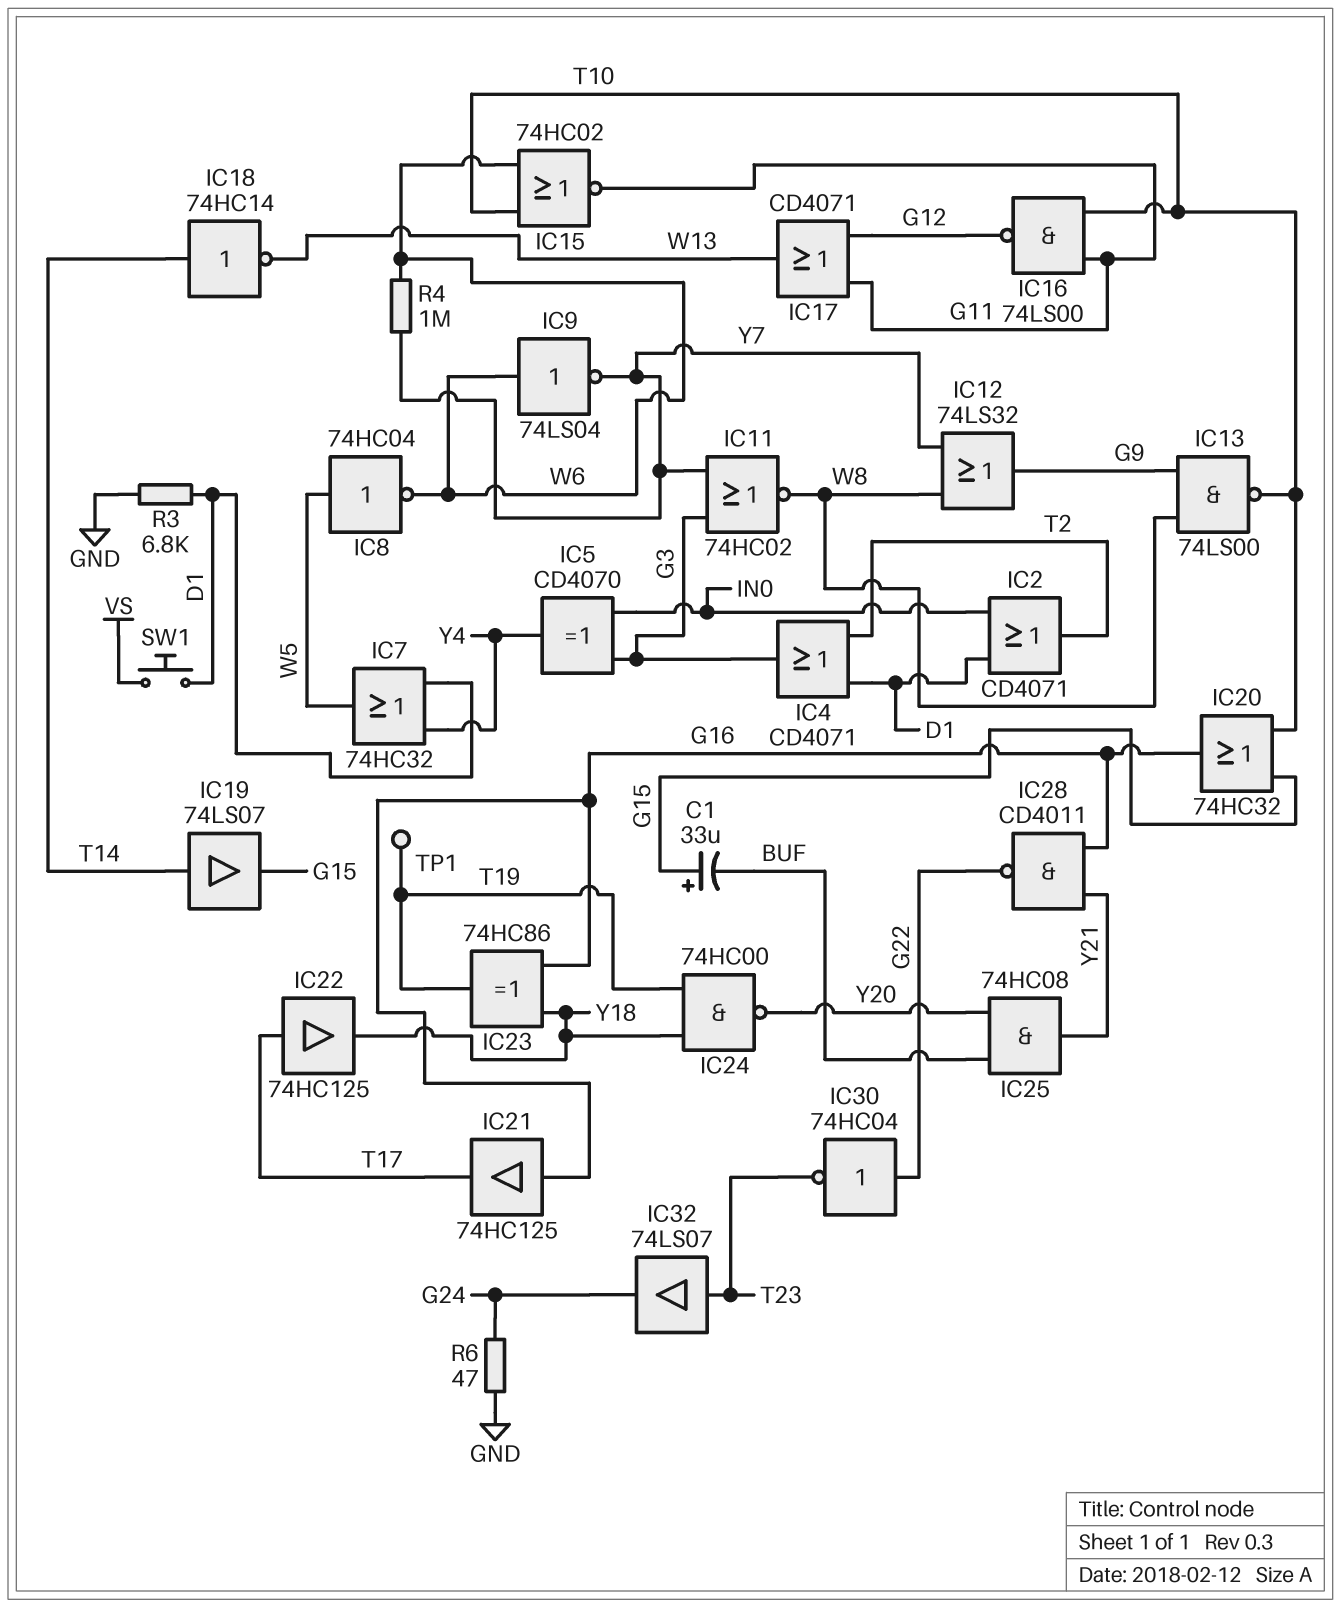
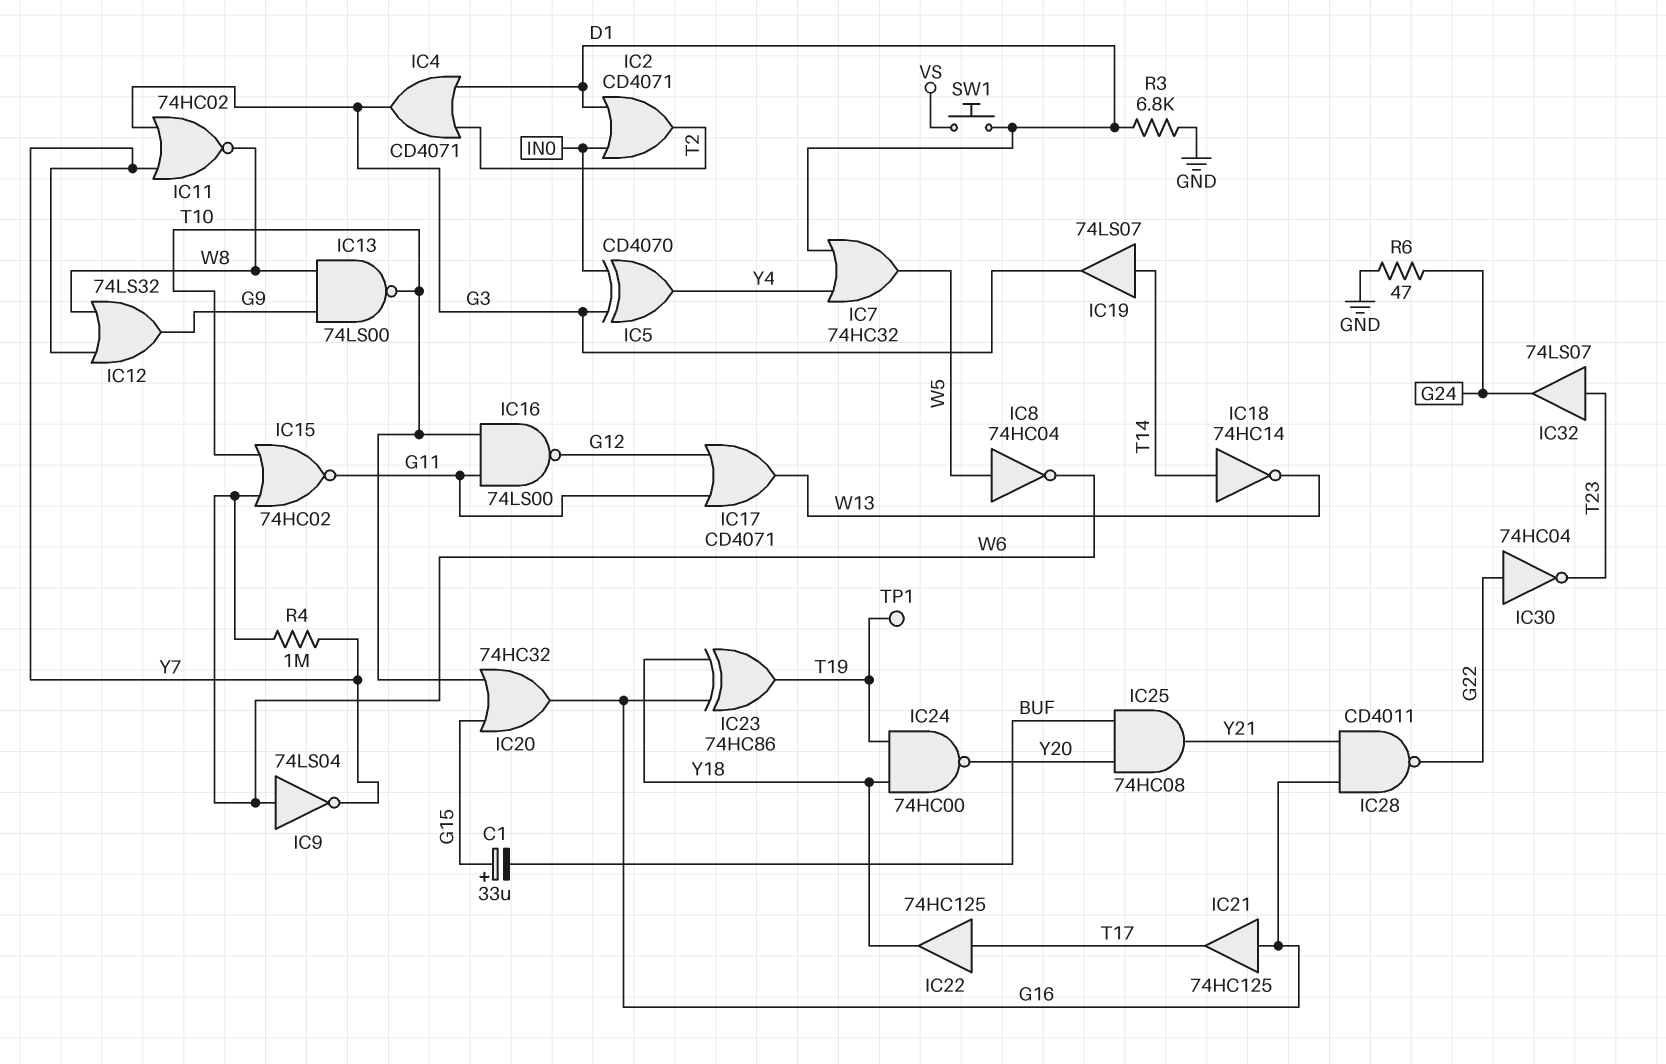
IC19: buffer 74LS07 (in T14, out G15) -> buffer 74LS07 (in T14, out G3)

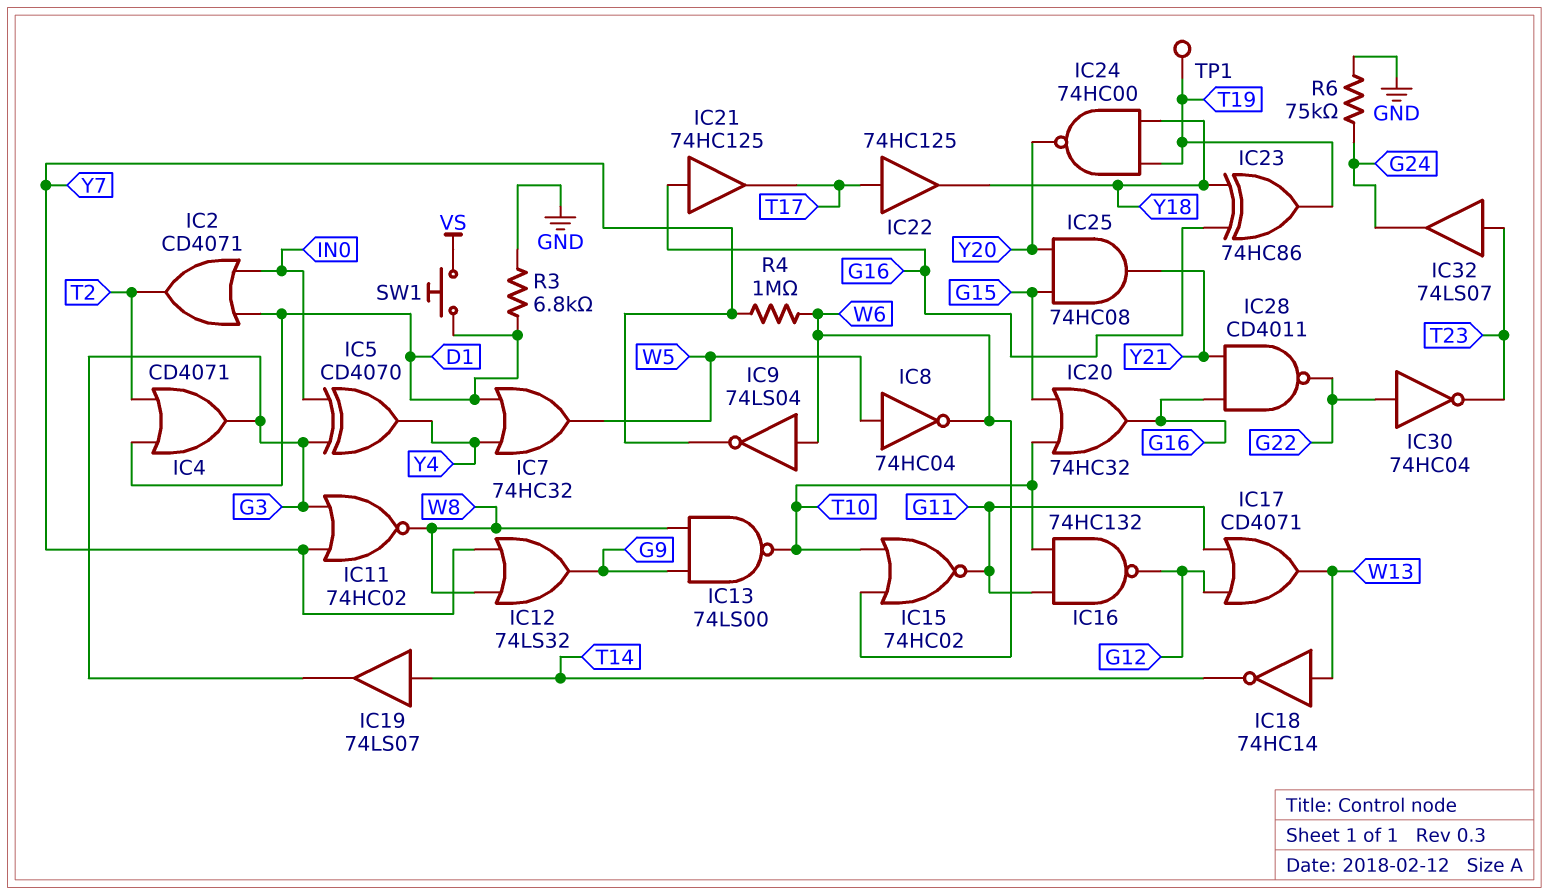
C1: 33uF (plus G15, minus BUF) -> none
IC16: NAND 74LS00 (in G11, in T10, out G12) -> NAND 74HC132 (in G11, in T10, out G12)
IC18: NOT 74HC14 (in T14, out W13) -> NOT 74HC14 (in W13, out T14)
IC25: AND 74HC08 (in BUF, in Y20, out Y21) -> AND 74HC08 (in G15, in Y20, out Y21)
R6: 47 (G24, GND) -> 75k (G24, GND)

